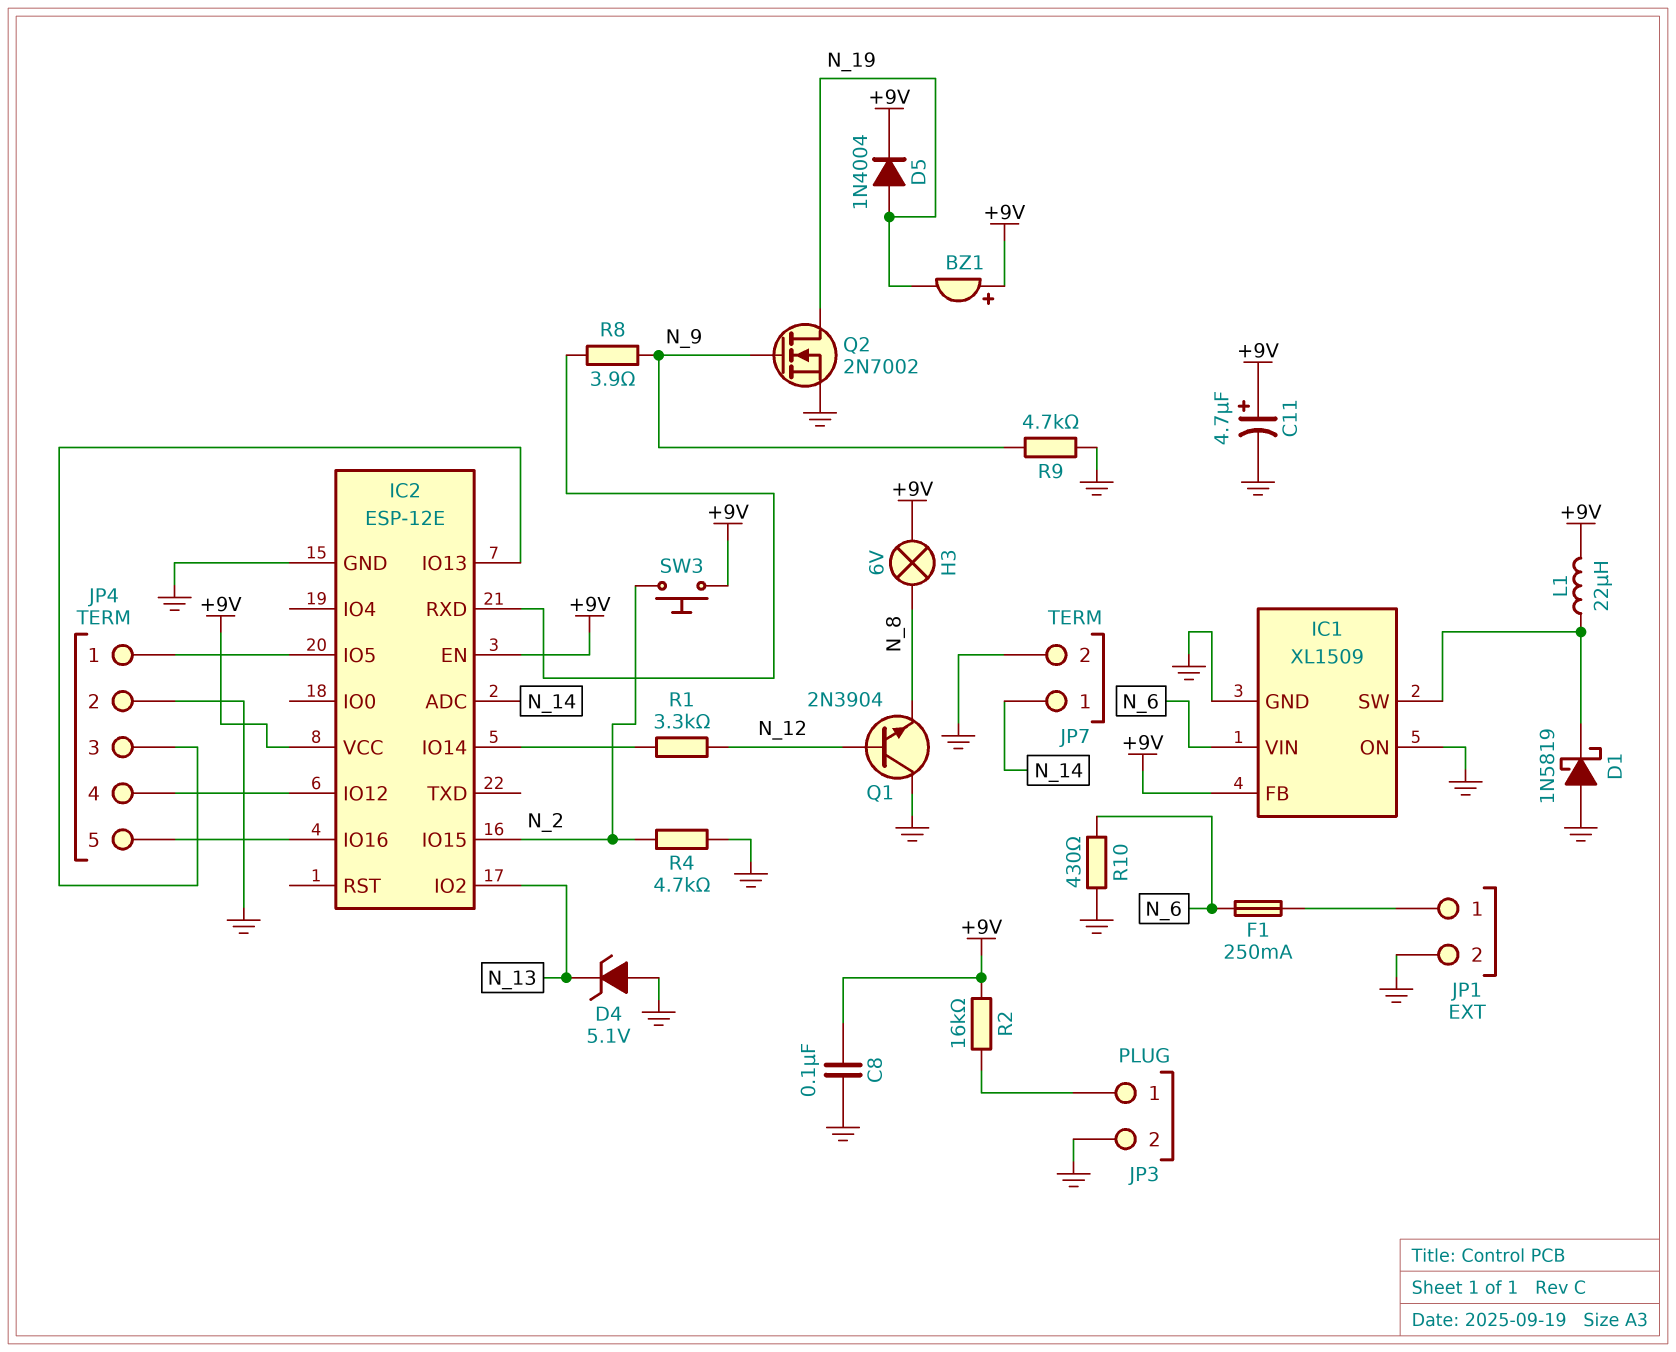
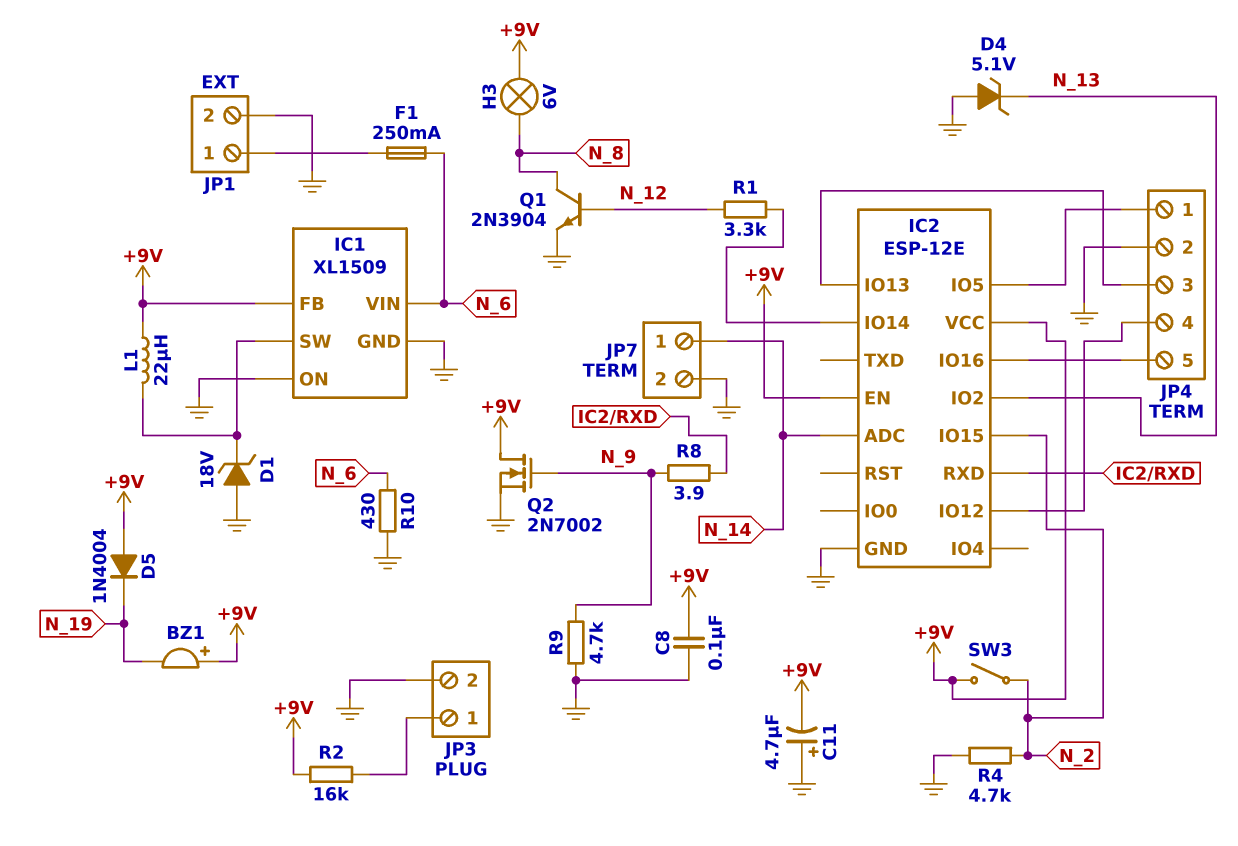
C11: 4.7uF (plus +9V, minus GND) -> 4.7uF (plus GND, minus +9V)
D1: schottky 1N5819 (A GND, K IC1/SW) -> zener 18V (A GND, K IC1/SW)
D5: diode 1N4004 (A N_19, K +9V) -> diode 1N4004 (A +9V, K N_19)
Q1: NPN 2N3904 (B N_12, C GND, E N_8) -> NPN 2N3904 (B N_12, C N_8, E GND)
Q2: NMOS 2N7002 (G N_9, D N_19, S GND) -> NMOS 2N7002 (G N_9, D +9V, S GND)
SW3: button (+9V, N_2) -> switch (+9V, N_2)

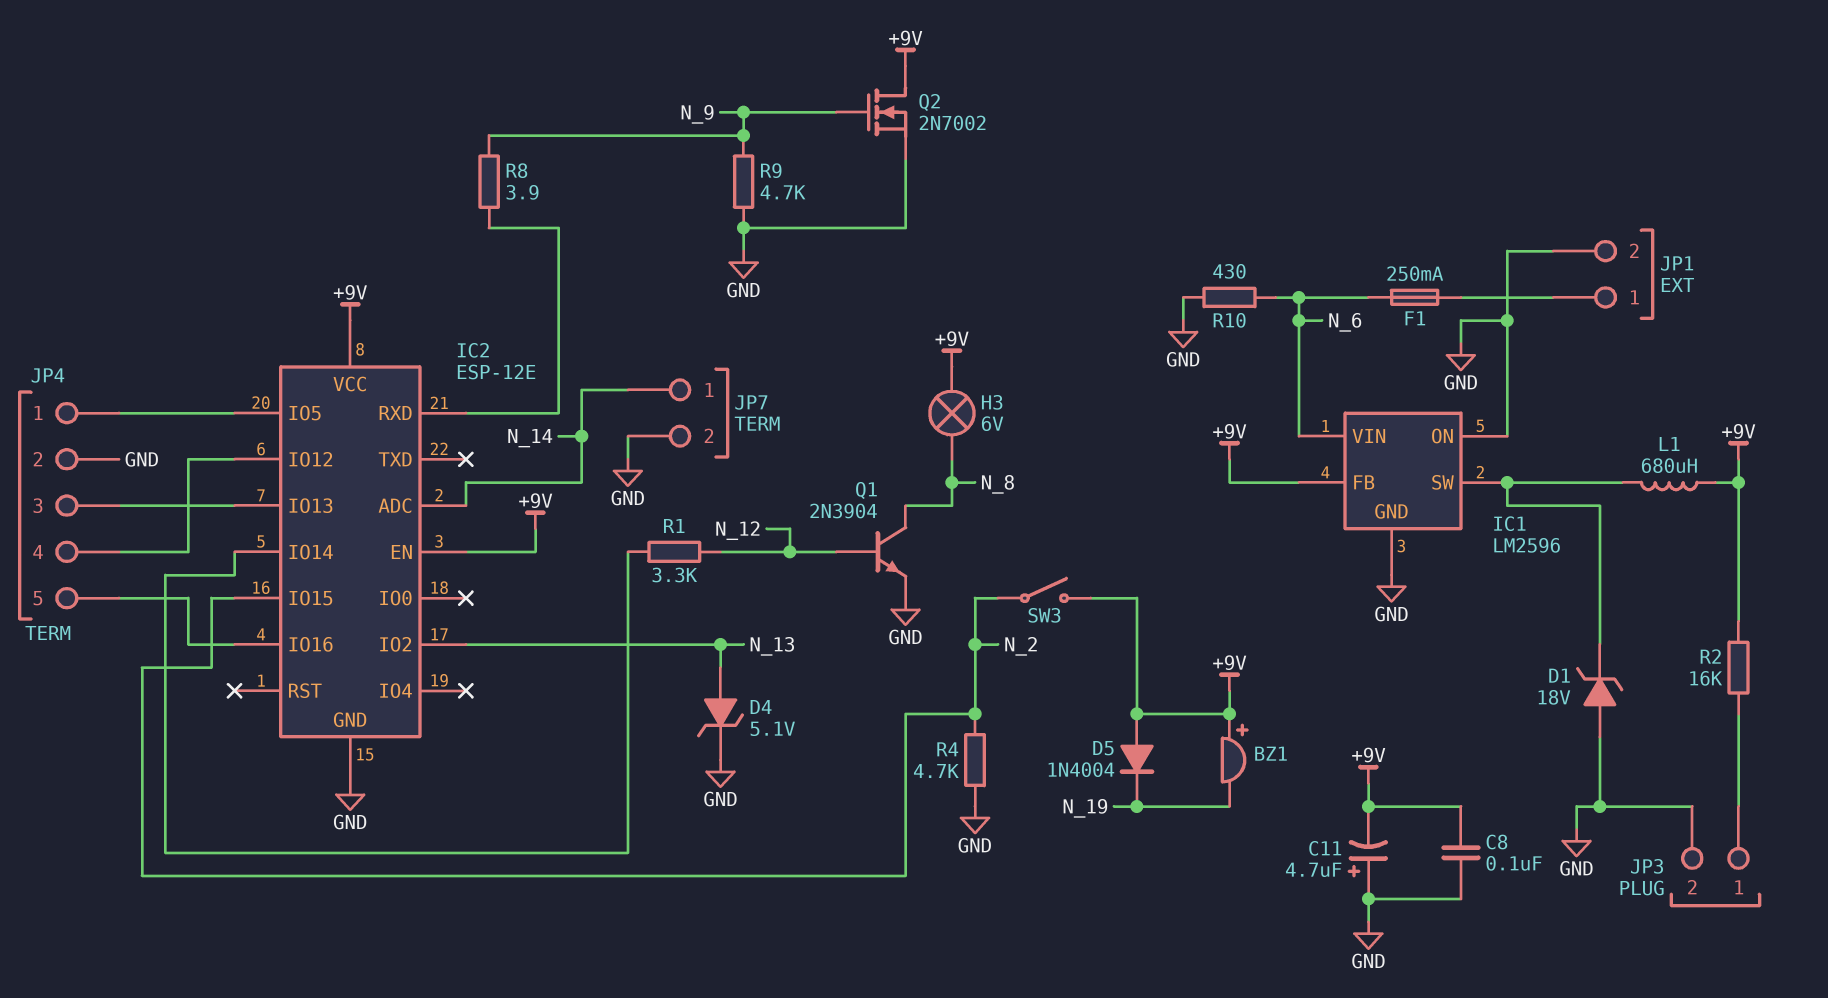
D4: zener 5.1V (A GND, K N_13) -> zener 5.1V (A N_13, K GND)
IC1: XL1509 -> LM2596
L1: 22uH (+9V, IC1/SW) -> 680uH (+9V, IC1/SW)

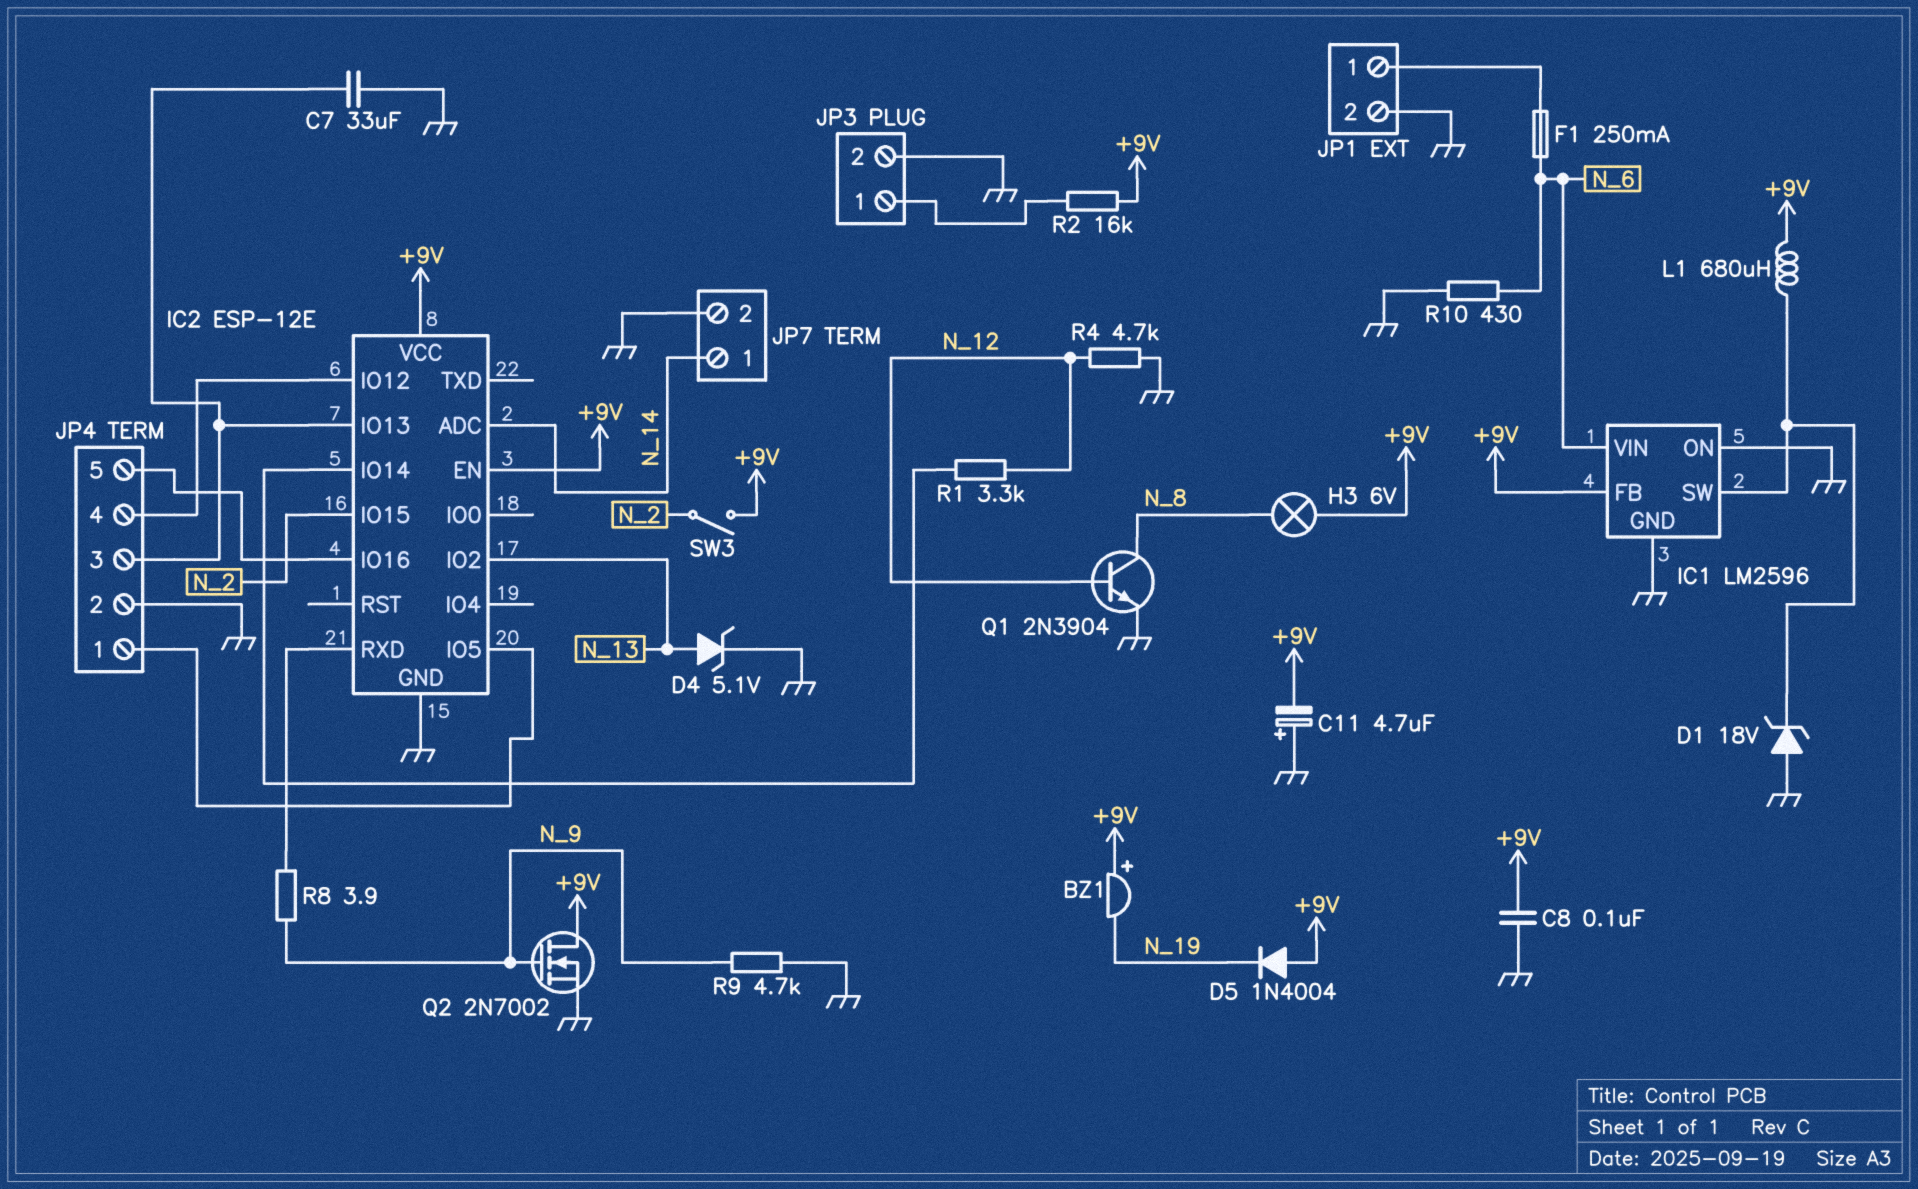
C7: none -> 33uF (GND, IC2/IO13)
R4: 4.7k (GND, N_2) -> 4.7k (GND, N_12)

